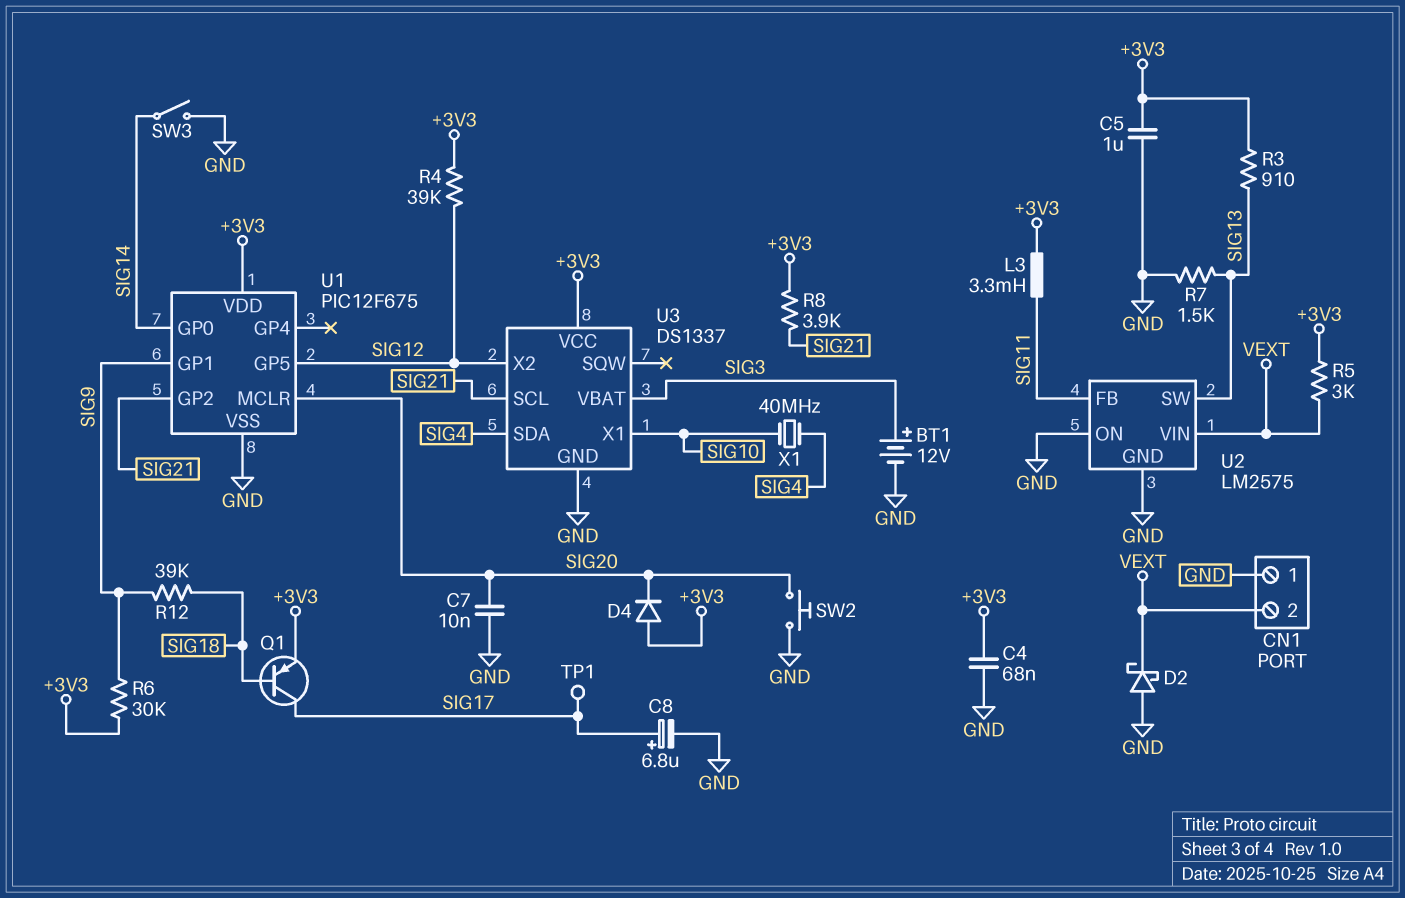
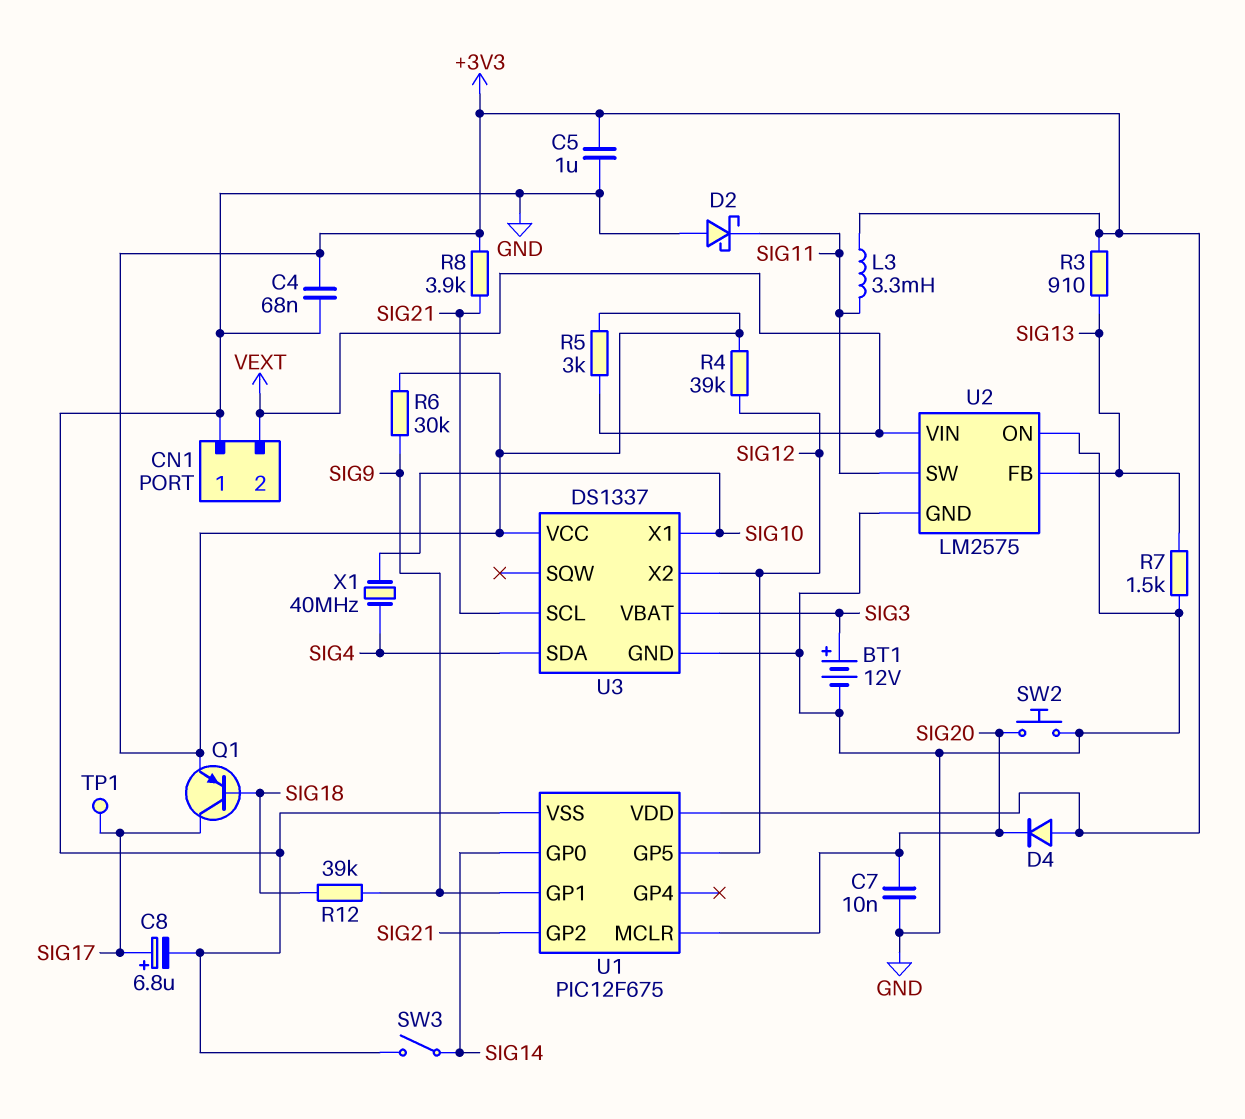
D2: schottky (A GND, K VEXT) -> schottky (A GND, K SIG11)
U2 pin FB: SIG11 -> SIG13
U2 pin SW: SIG13 -> SIG11

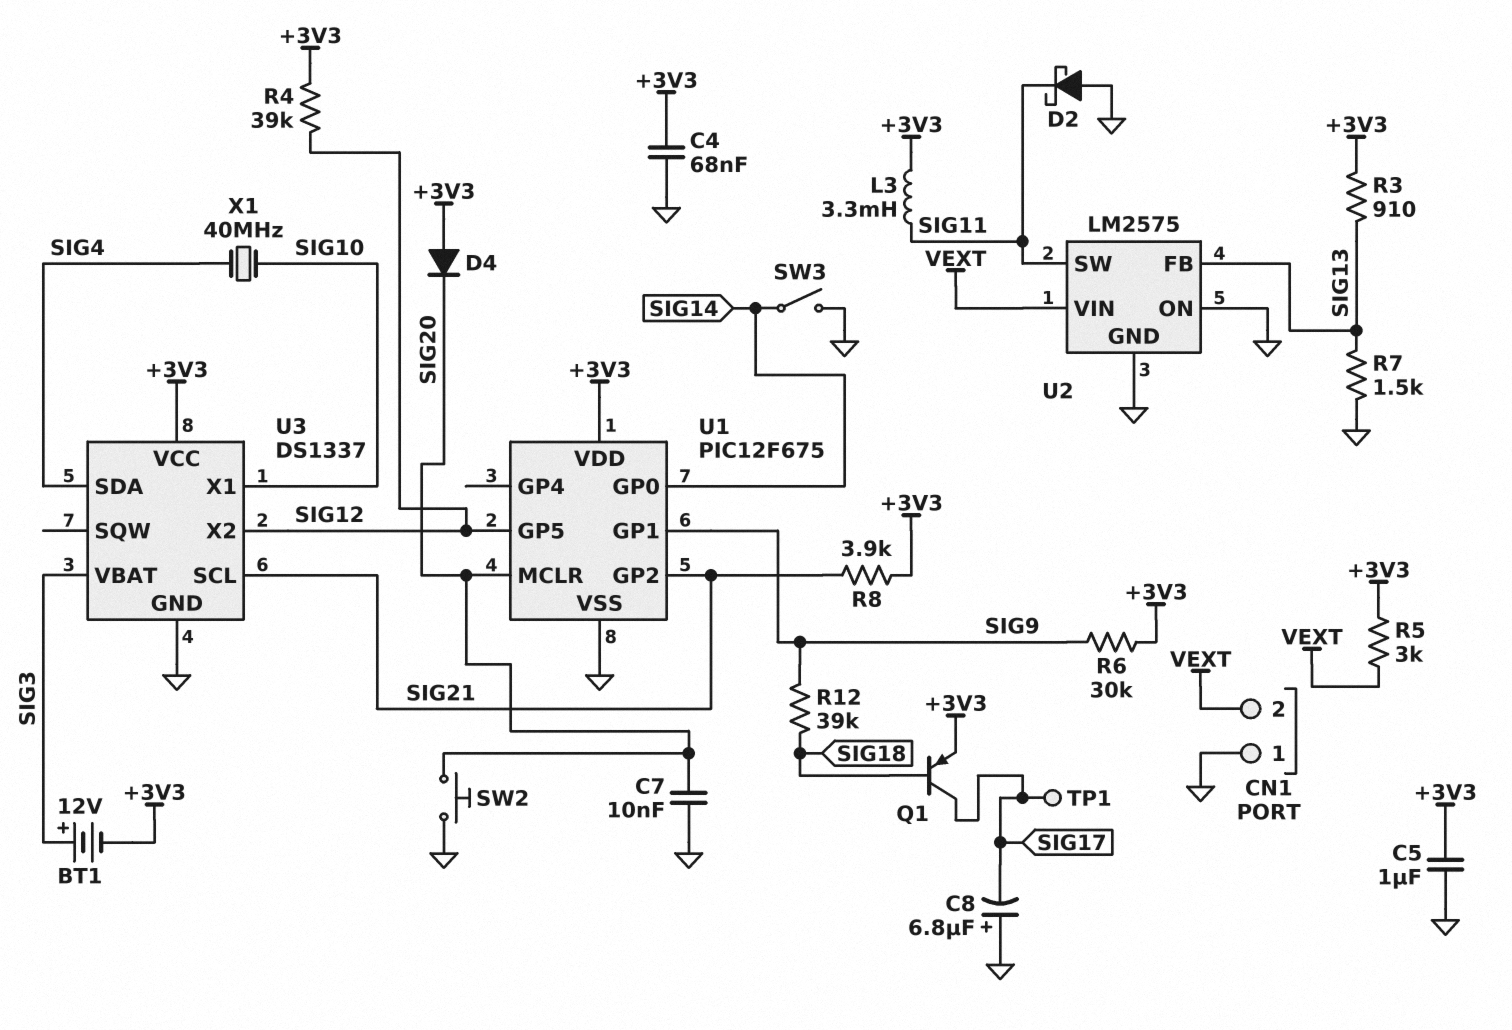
BT1: 12V (plus SIG3, minus GND) -> 12V (plus SIG3, minus +3V3)
C8: 6.8uF (plus SIG17, minus GND) -> 6.8uF (plus GND, minus SIG17)

